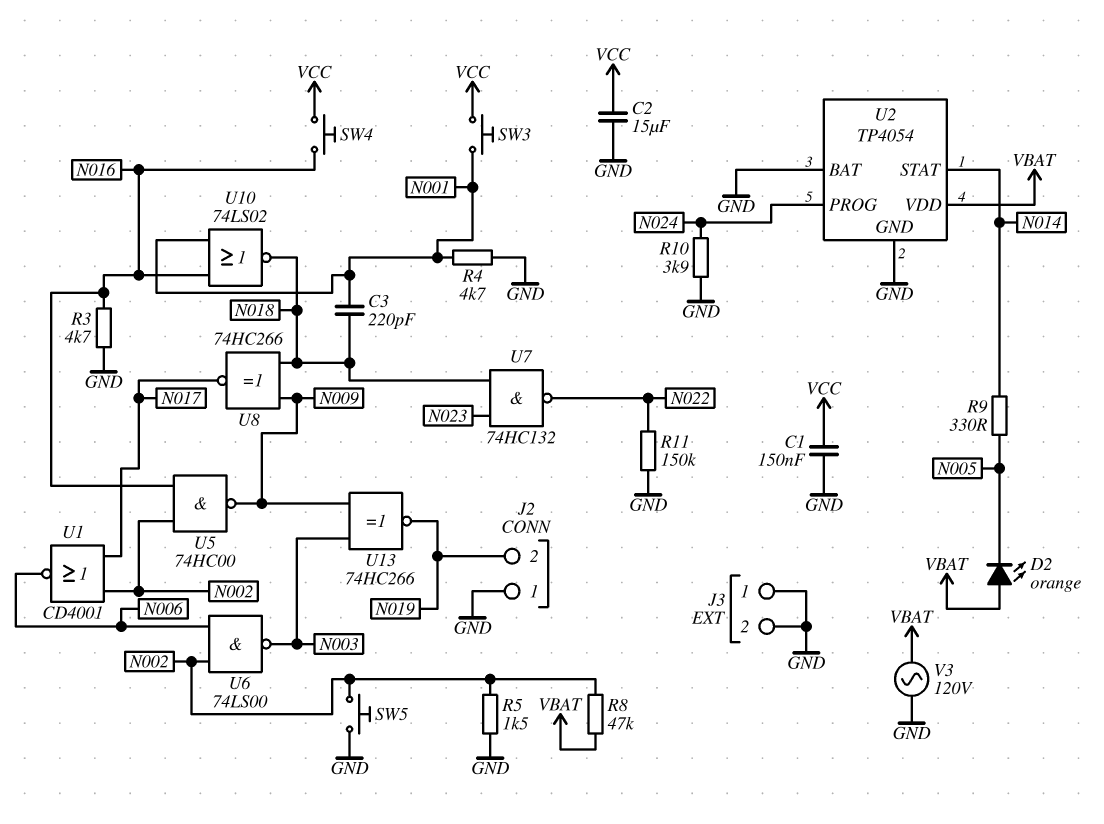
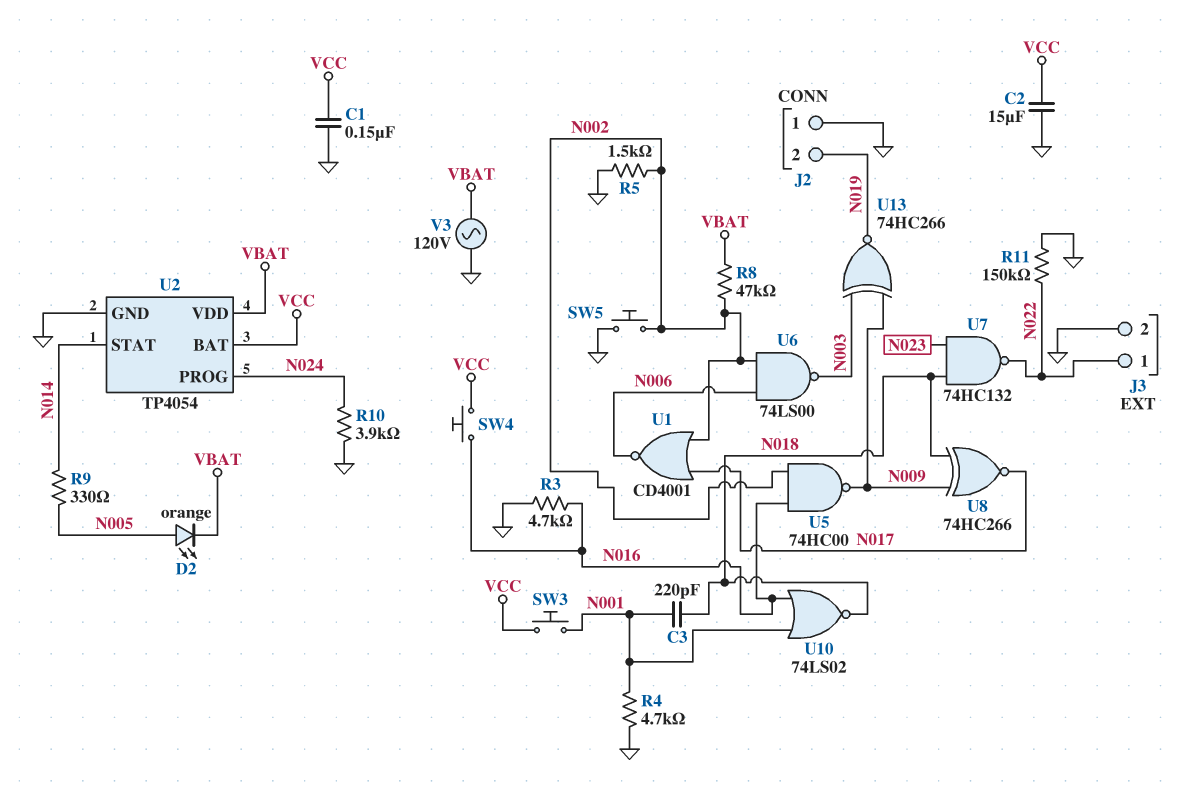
D2: LED orange (A VBAT, K N005) -> LED orange (A N005, K VBAT)
J3 pin 1: GND -> N022
U2 pin BAT: GND -> VCC

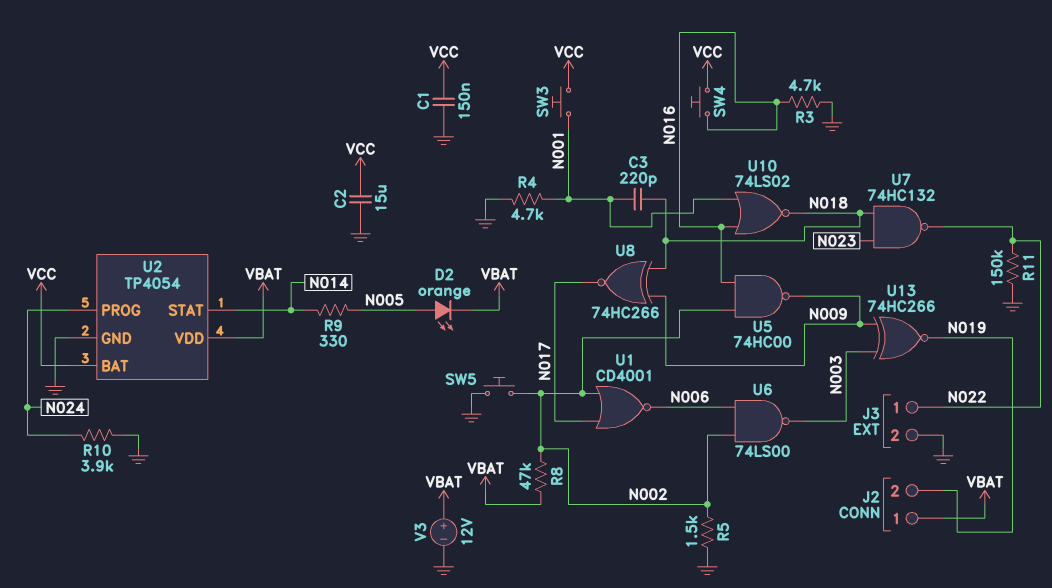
J2 pin 1: GND -> VBAT
V3: AC 120V (GND, VBAT) -> 12V (plus VBAT, minus GND)

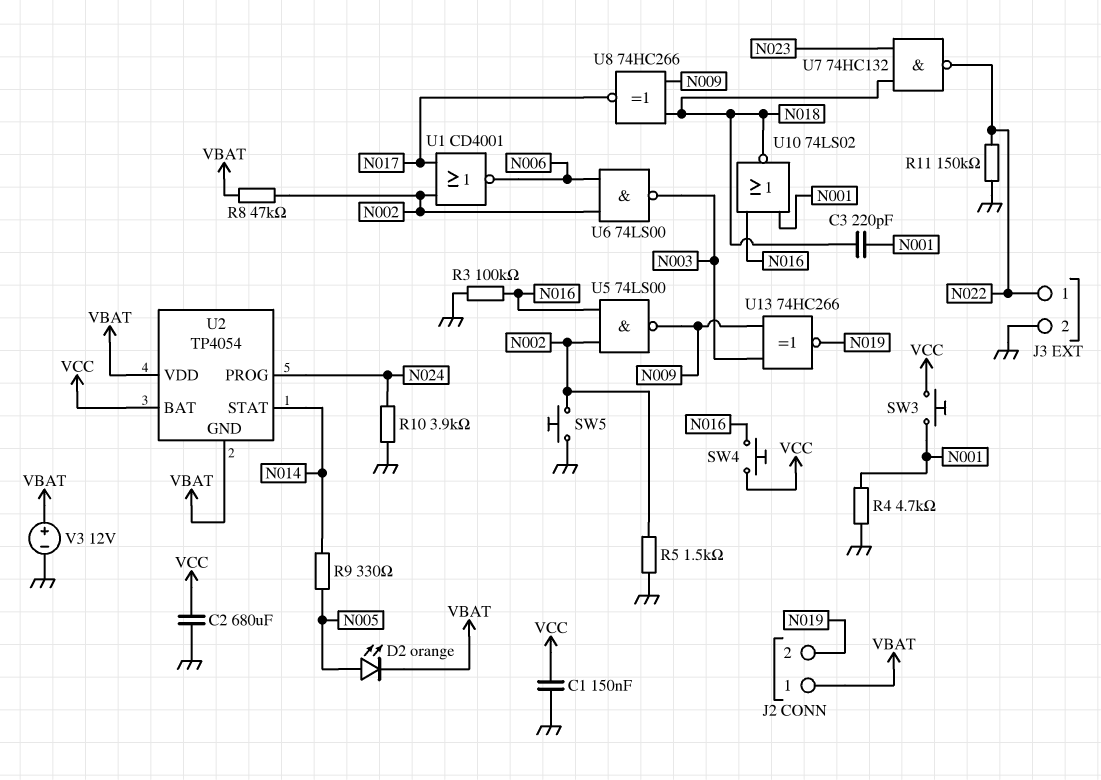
C2: 15uF (GND, VCC) -> 680uF (GND, VCC)
R3: 4.7k (GND, N016) -> 100k (GND, N016)
U2 pin GND: GND -> VBAT
U5: NAND 74HC00 (in N002, in N016, out N009) -> NAND 74LS00 (in N002, in N016, out N009)

